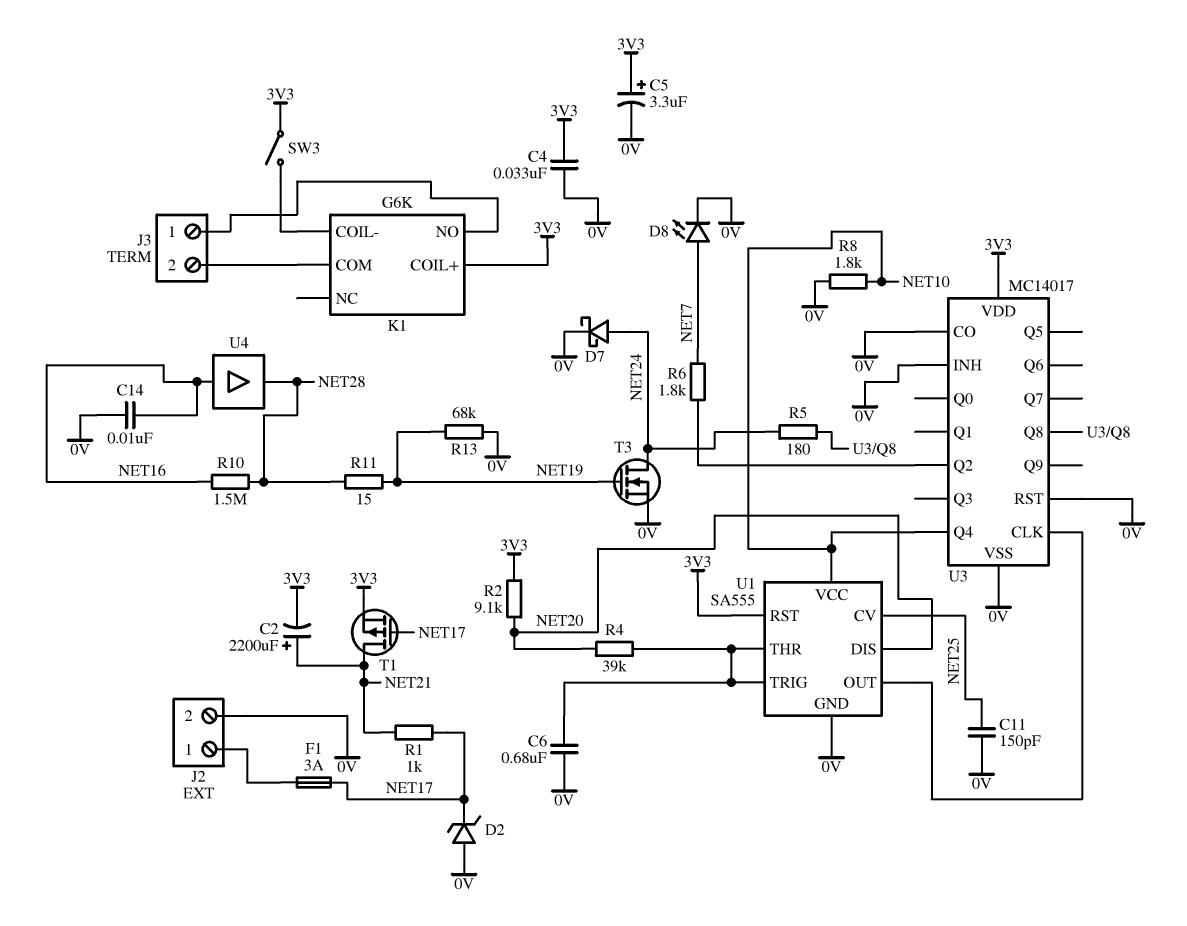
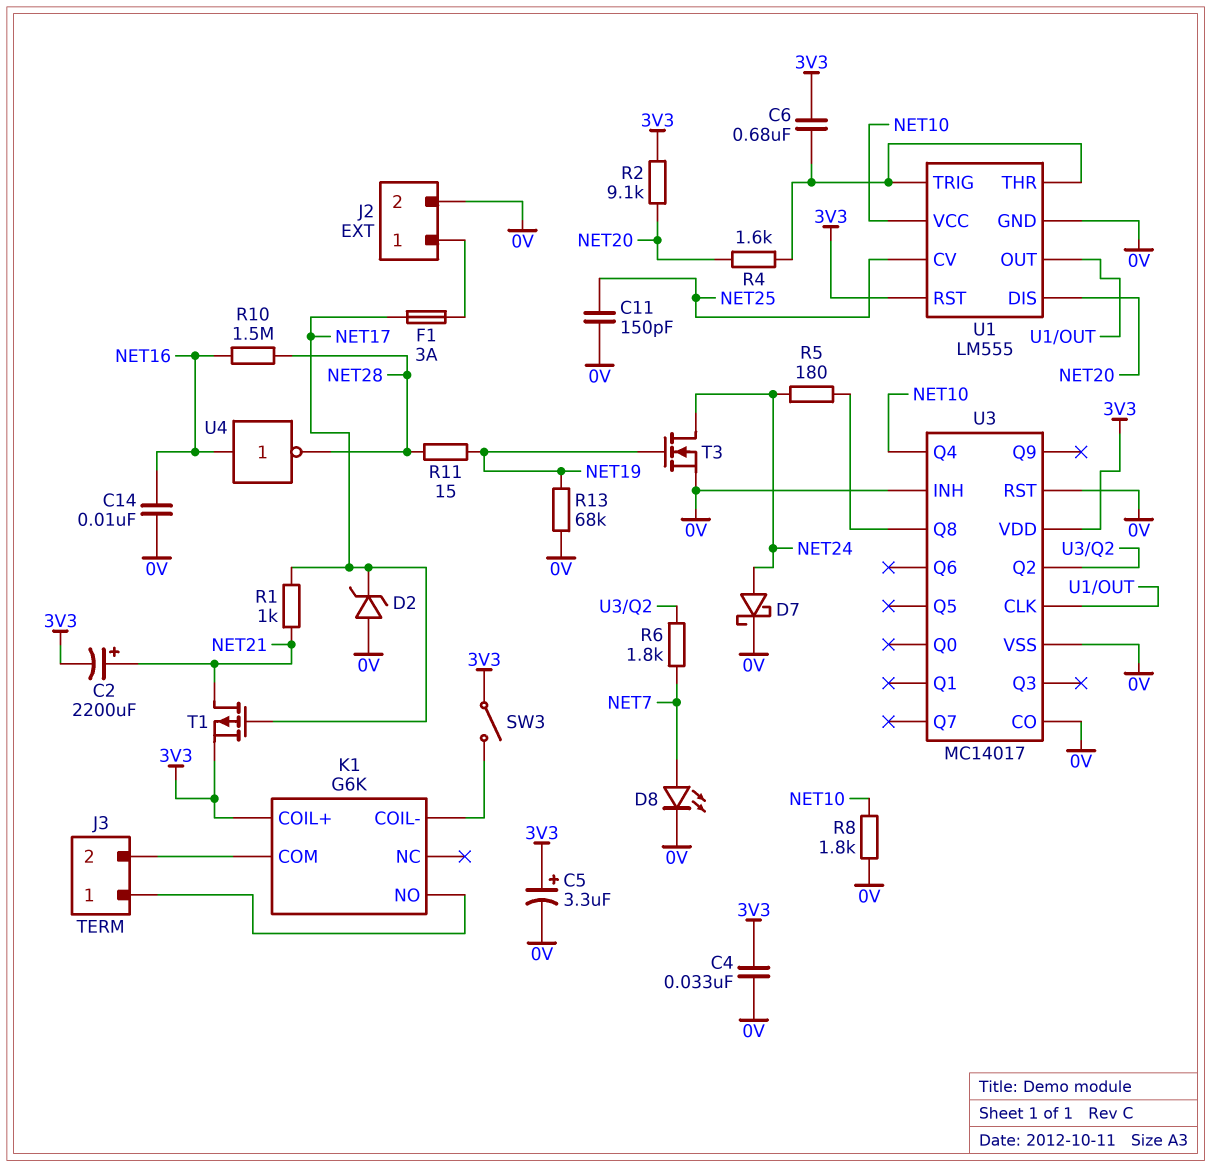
C6: 680nF (0V, U1/THR) -> 680nF (3V3, U1/THR)
R4: 39k (NET20, U1/THR) -> 1.6k (NET20, U1/THR)
U1: SA555 -> LM555
U4: buffer (in NET16, out NET28) -> NOT (in NET16, out NET28)

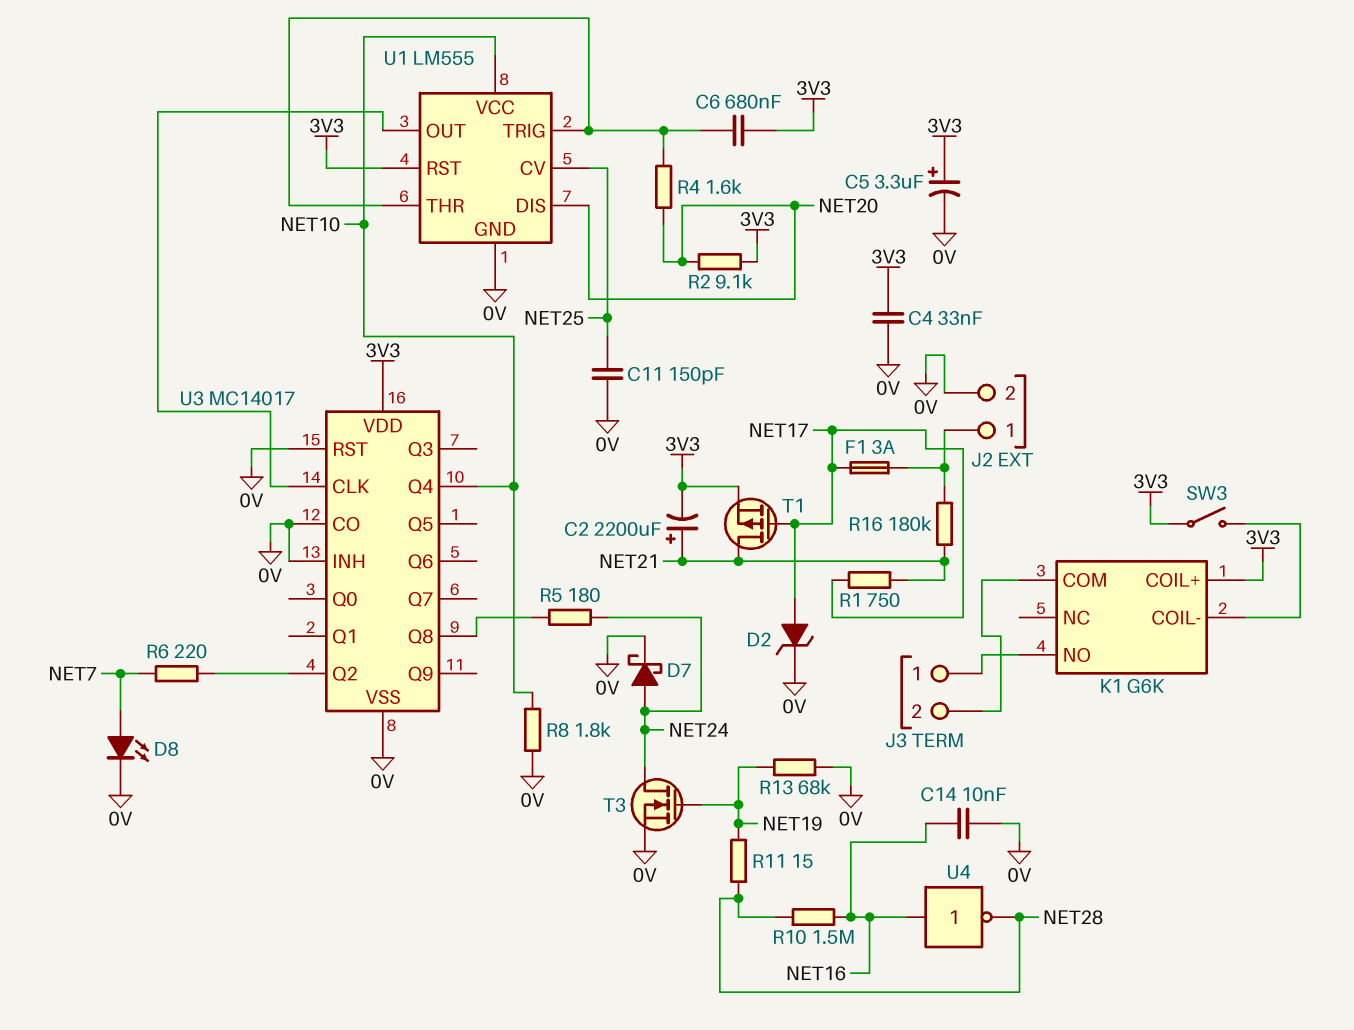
D2: zener (A 0V, K NET17) -> zener (A NET17, K 0V)
R1: 1k (NET17, NET21) -> 750 (NET17, NET21)
R6: 1.8k (NET7, U3/Q2) -> 220 (NET7, U3/Q2)
R16: none -> 180k (J2/1, NET21)

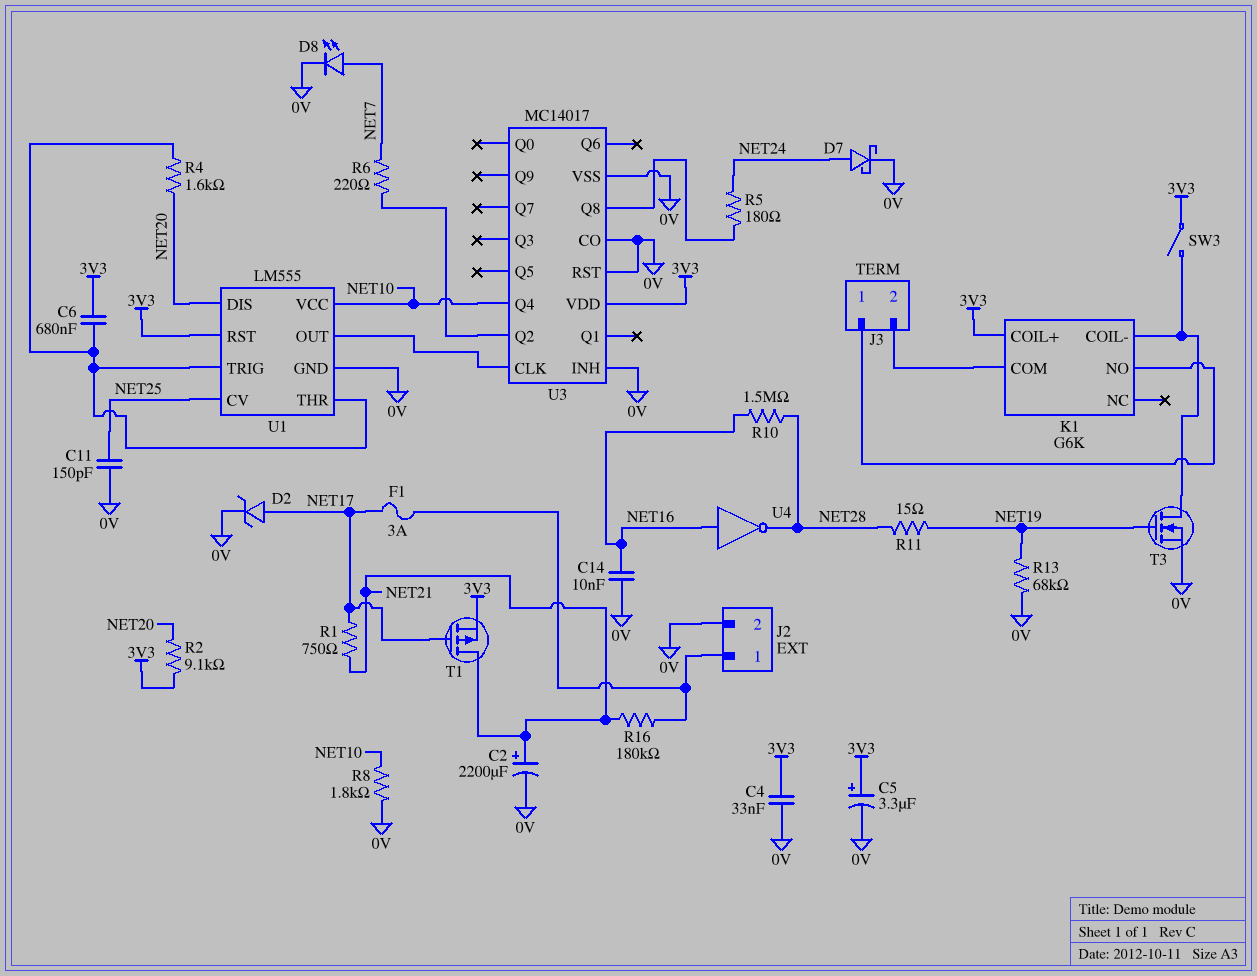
C2: 2200uF (plus NET21, minus 3V3) -> 2200uF (plus NET21, minus 0V)
T3: NMOS (G NET19, D NET24, S 0V) -> NMOS (G NET19, D K1/COIL-, S 0V)

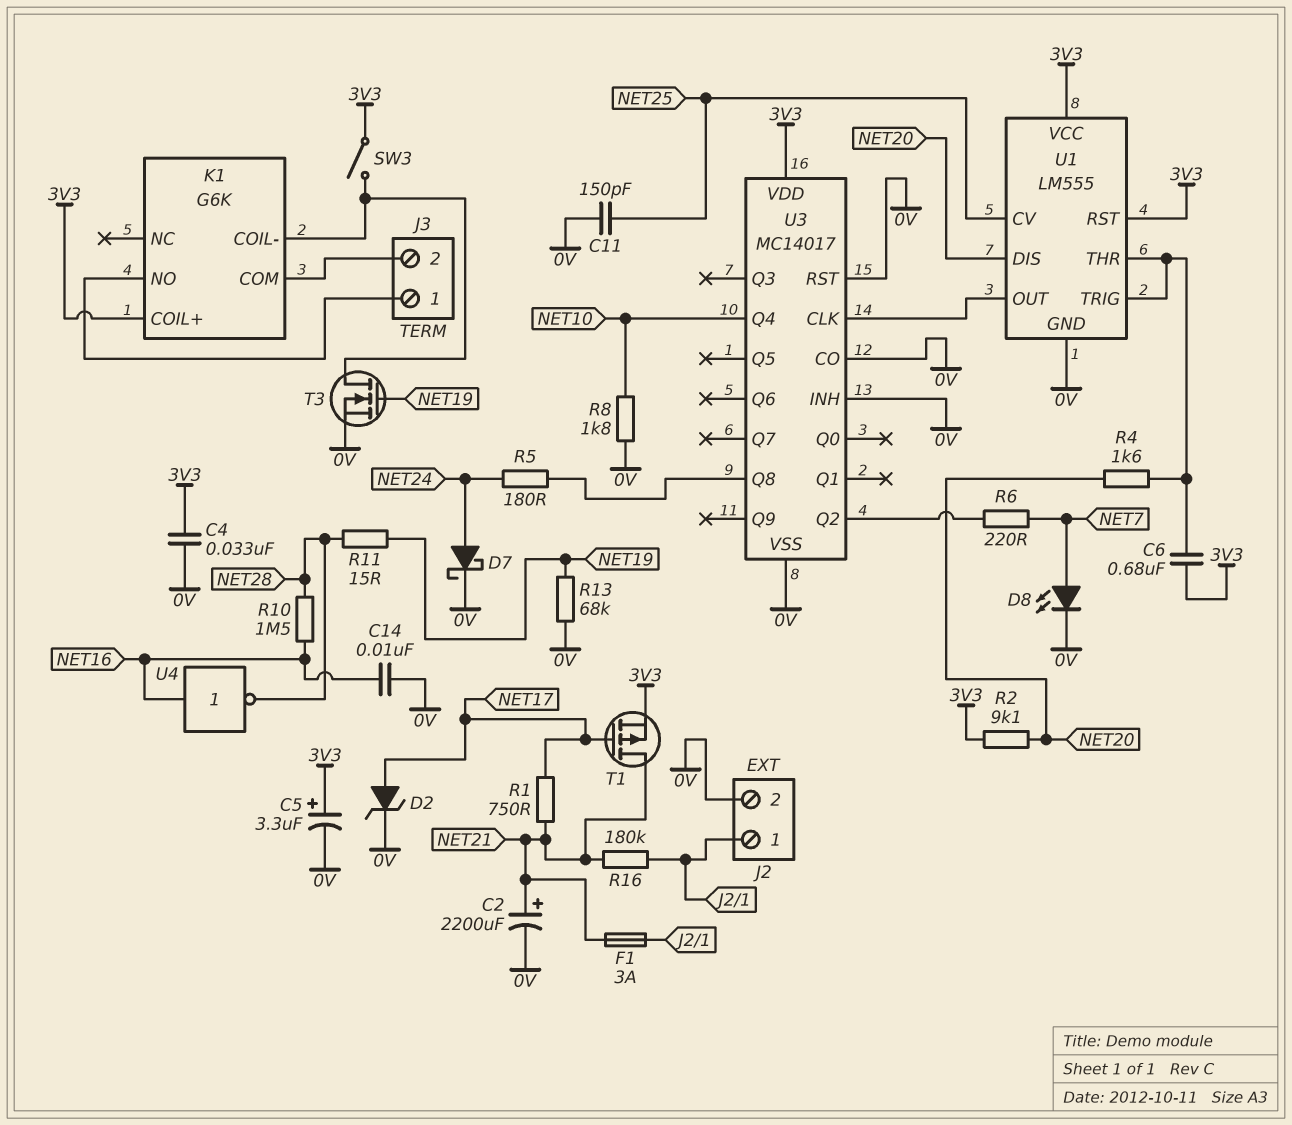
F1: 3A (J2/1, NET17) -> 3A (J2/1, NET21)
U1 pin VCC: NET10 -> 3V3

